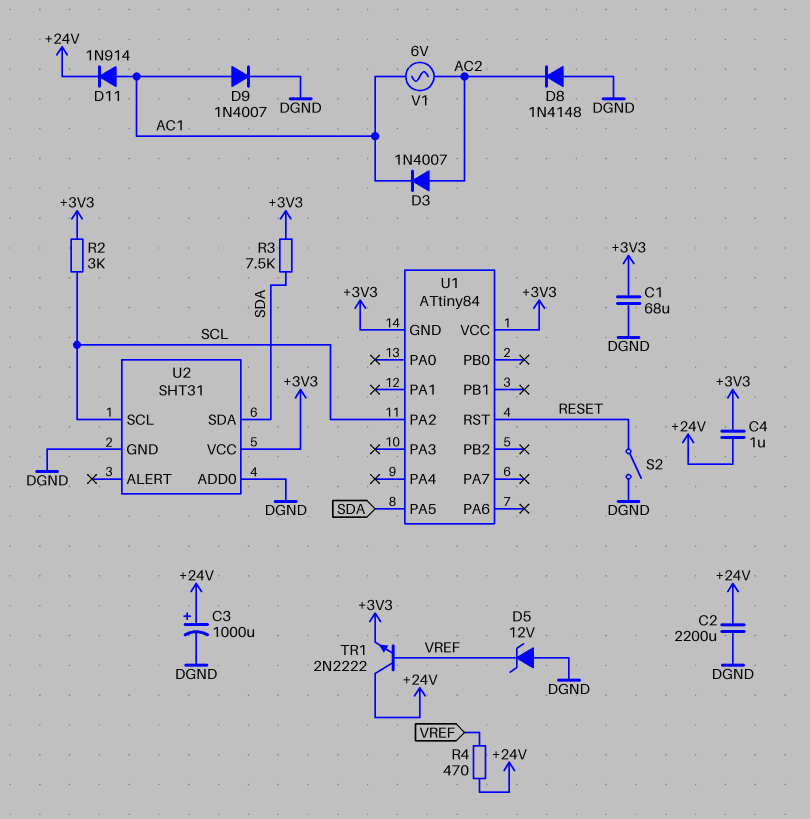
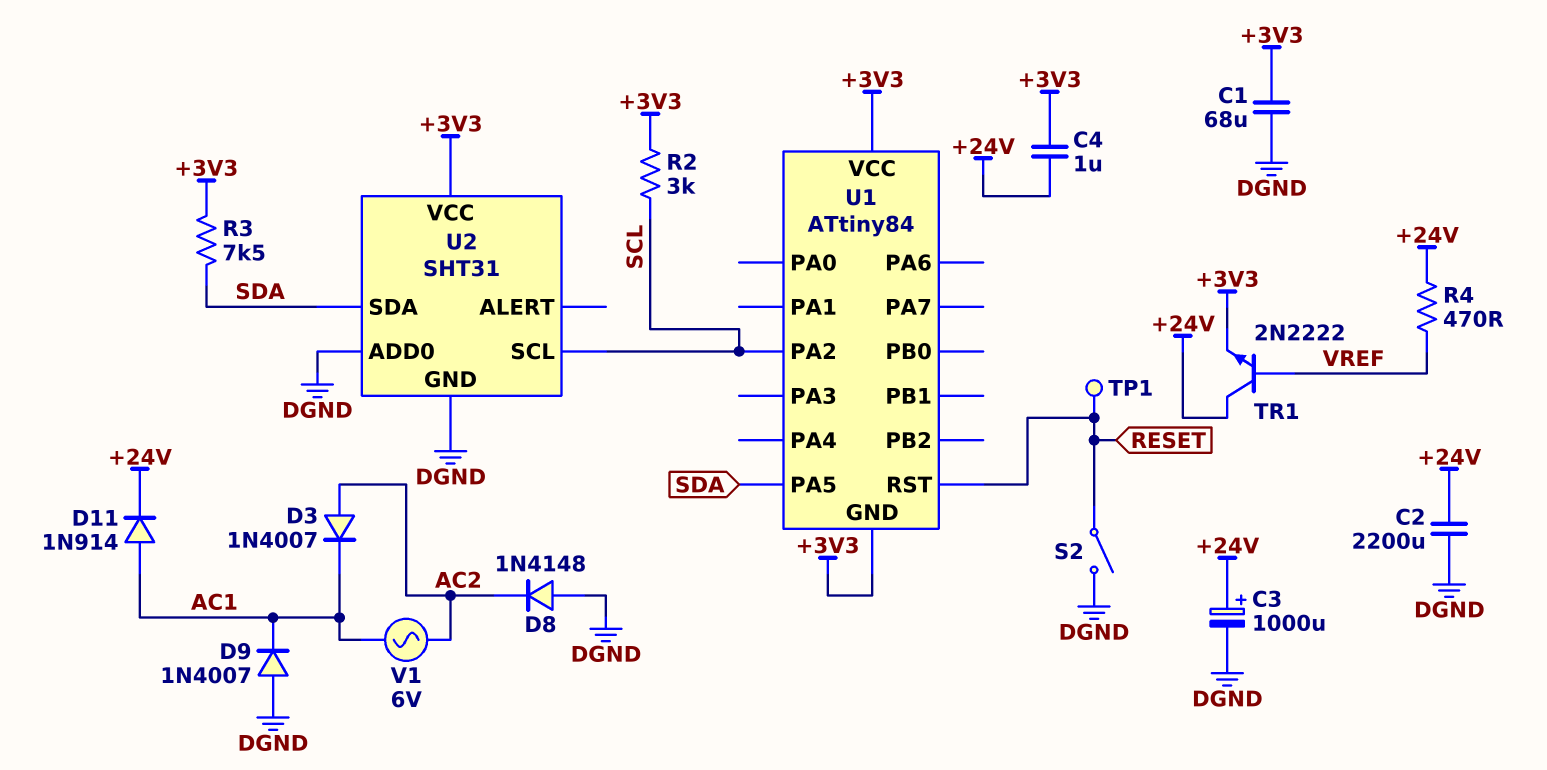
D5: zener 12V (A DGND, K VREF) -> none
D9: diode 1N4007 (A AC1, K DGND) -> diode 1N4007 (A DGND, K AC1)
TP1: none -> test point (RESET)

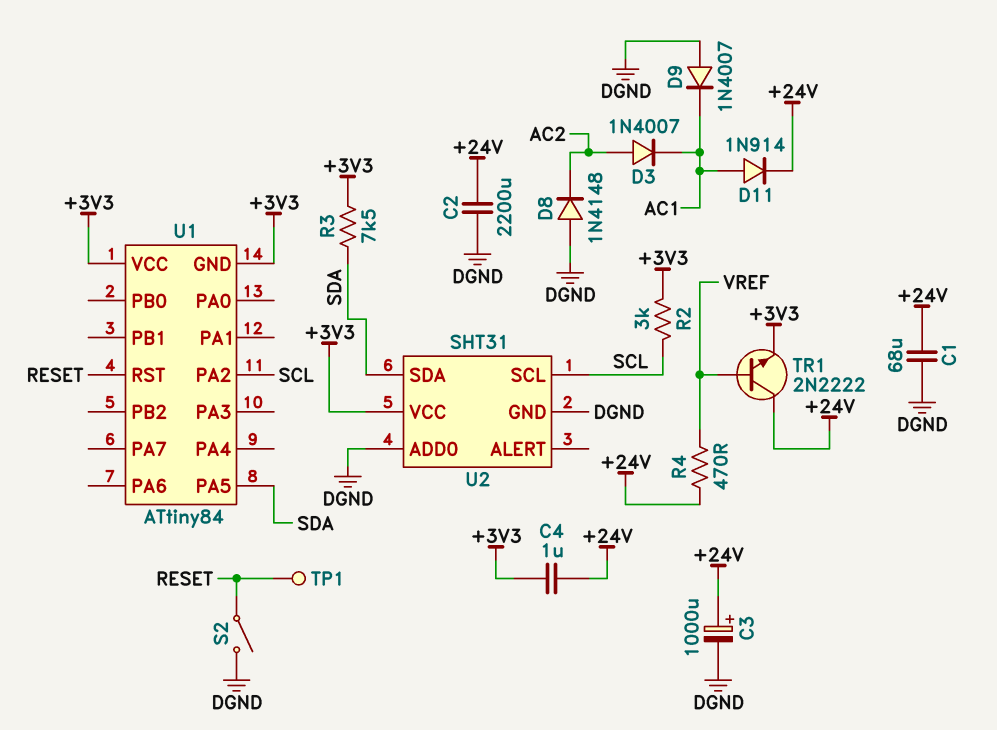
C1: 68uF (+3V3, DGND) -> 68uF (+24V, DGND)
V1: AC 6V (AC1, AC2) -> none

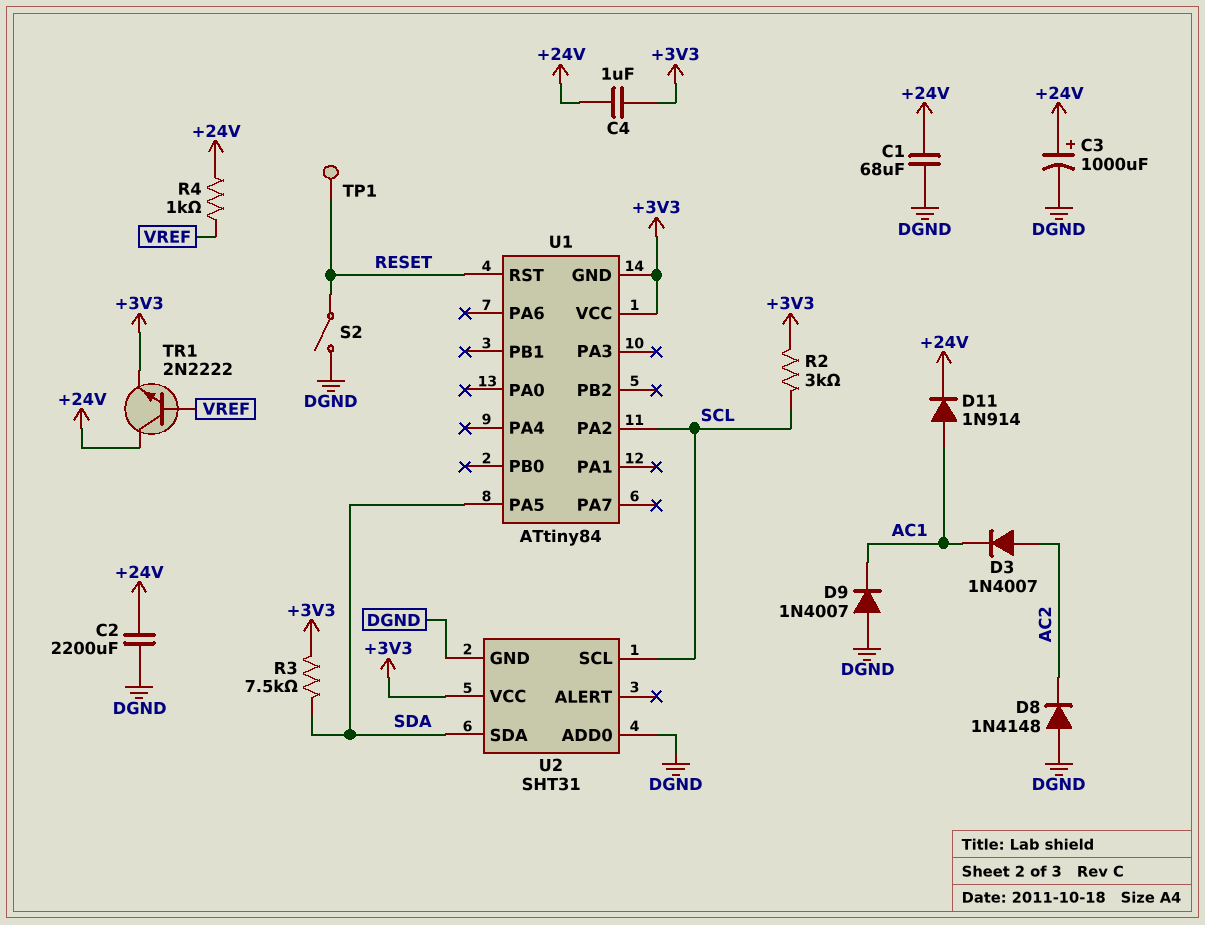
R4: 470 (+24V, VREF) -> 1k (+24V, VREF)

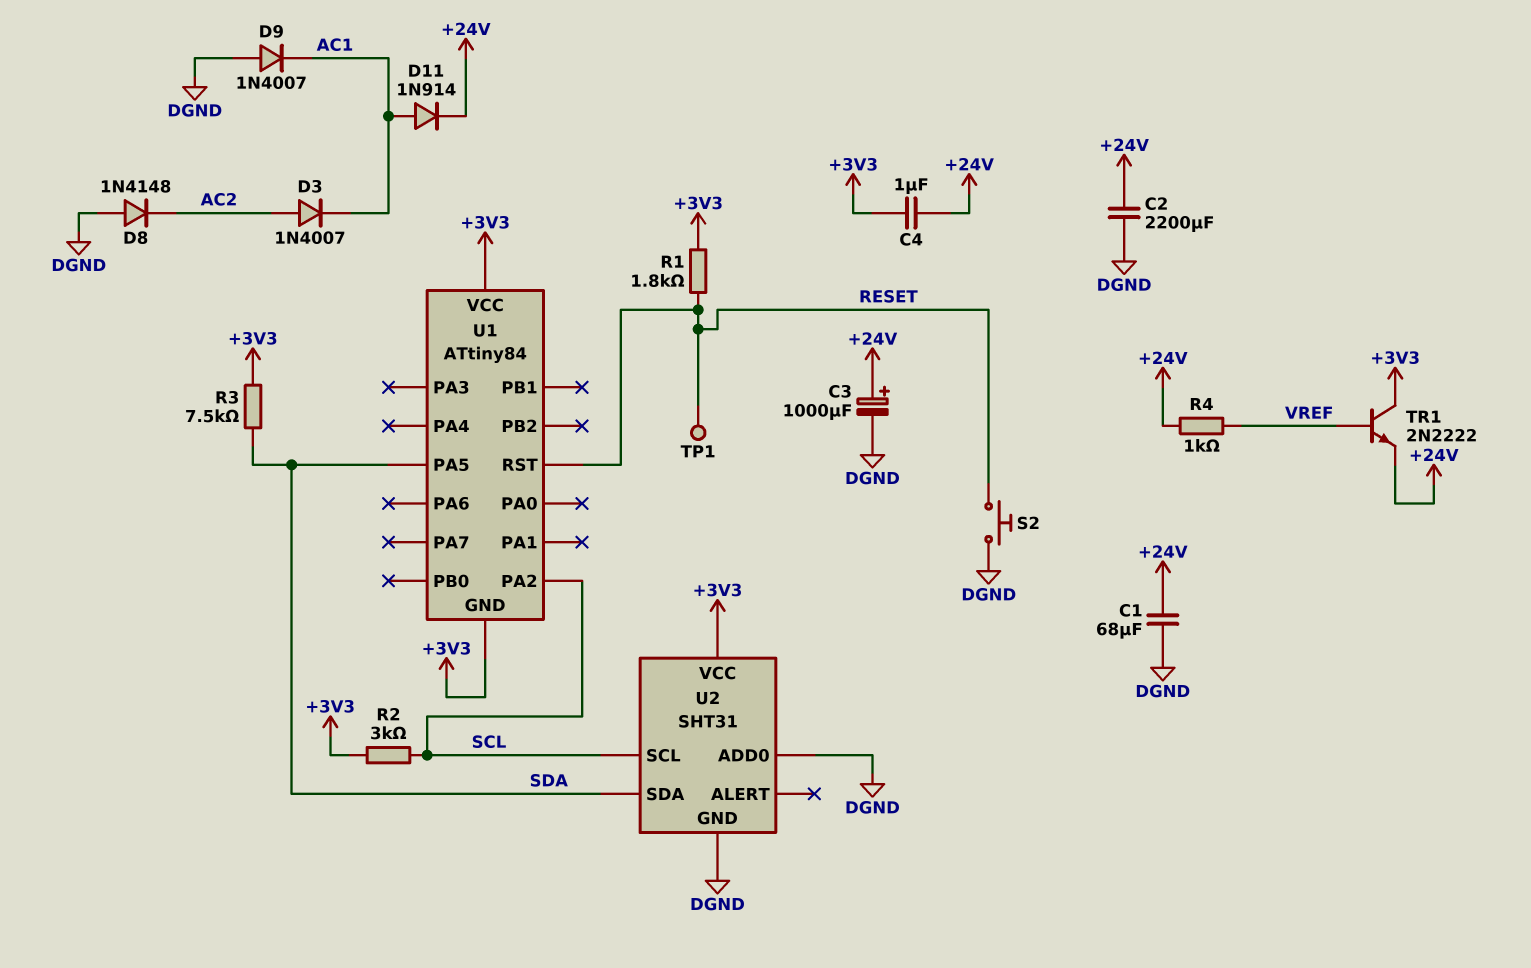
R1: none -> 1.8k (+3V3, RESET)
S2: switch (DGND, RESET) -> button (DGND, RESET)
TR1: NPN 2N2222 (B VREF, C +24V, E +3V3) -> NPN 2N2222 (B VREF, C +3V3, E +24V)

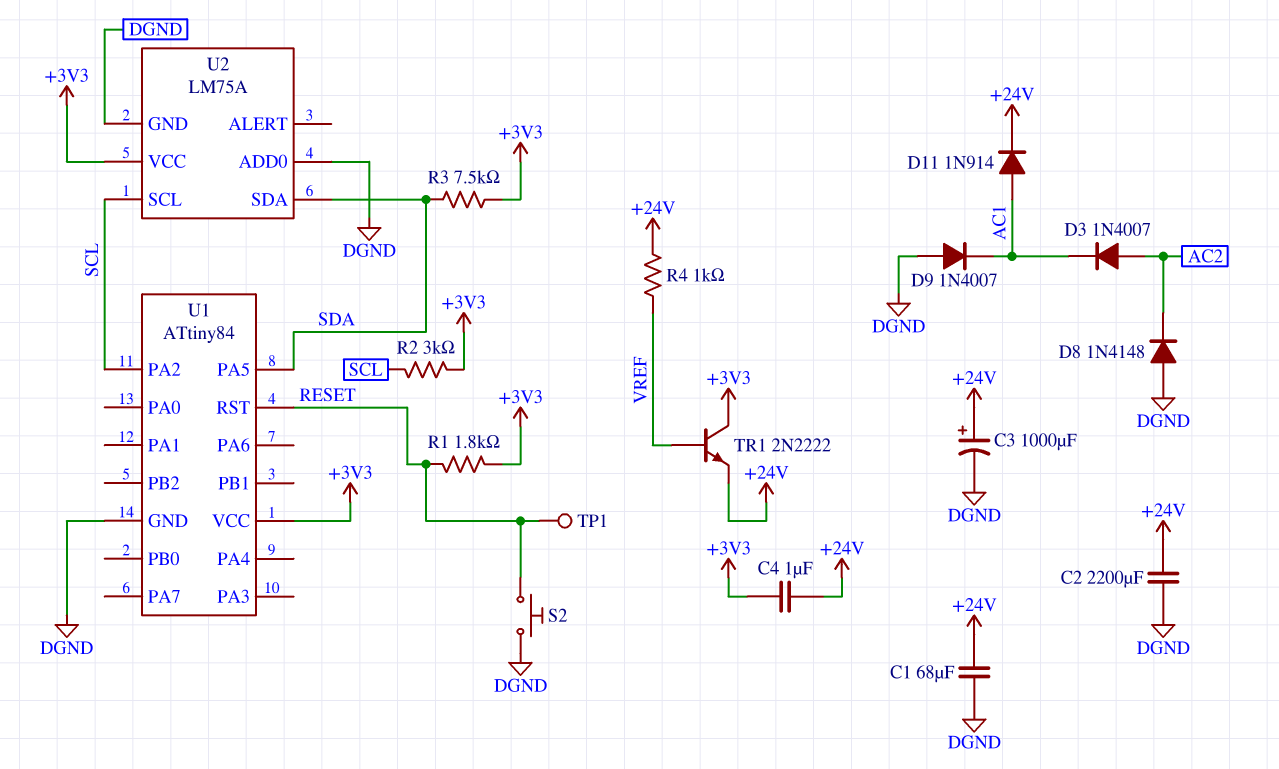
U1 pin GND: +3V3 -> DGND
U2: SHT31 -> LM75A

